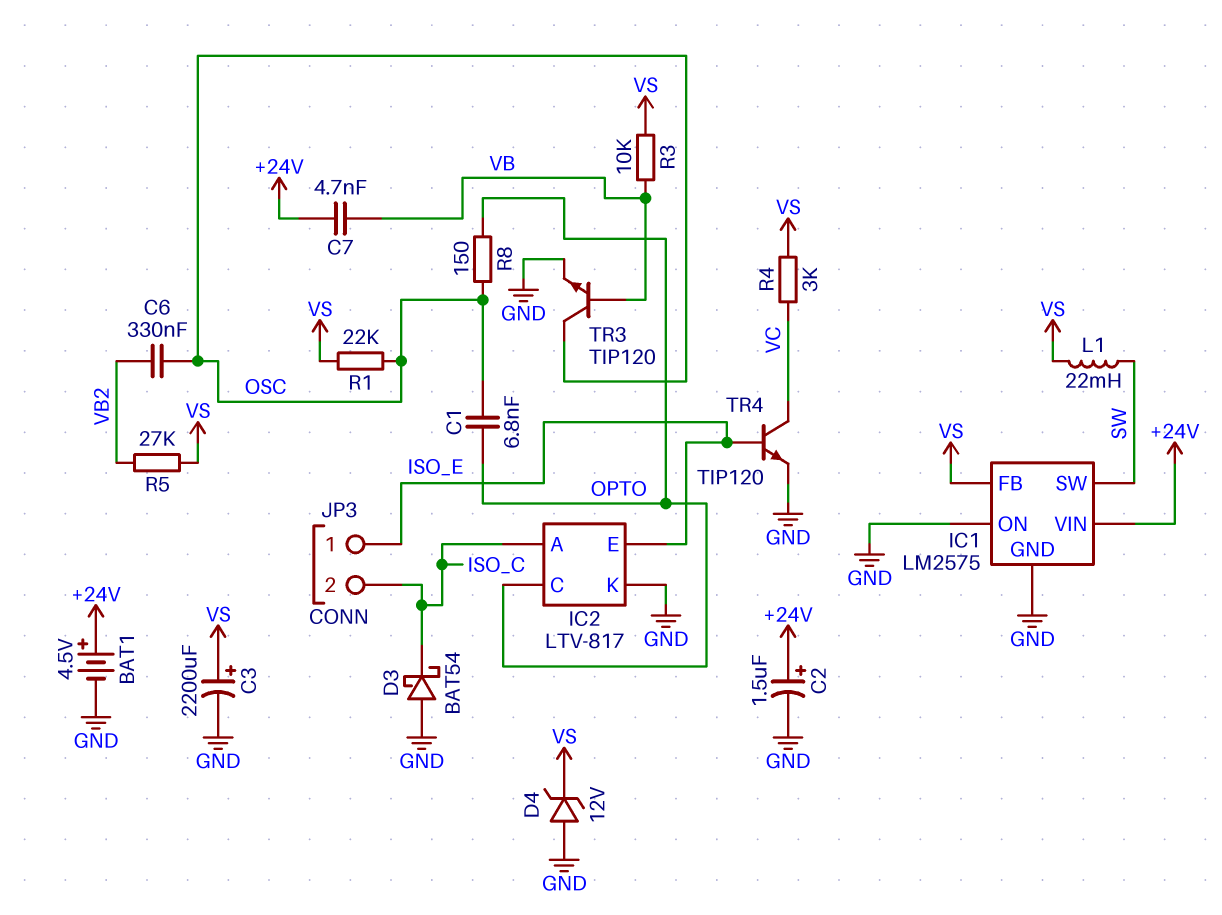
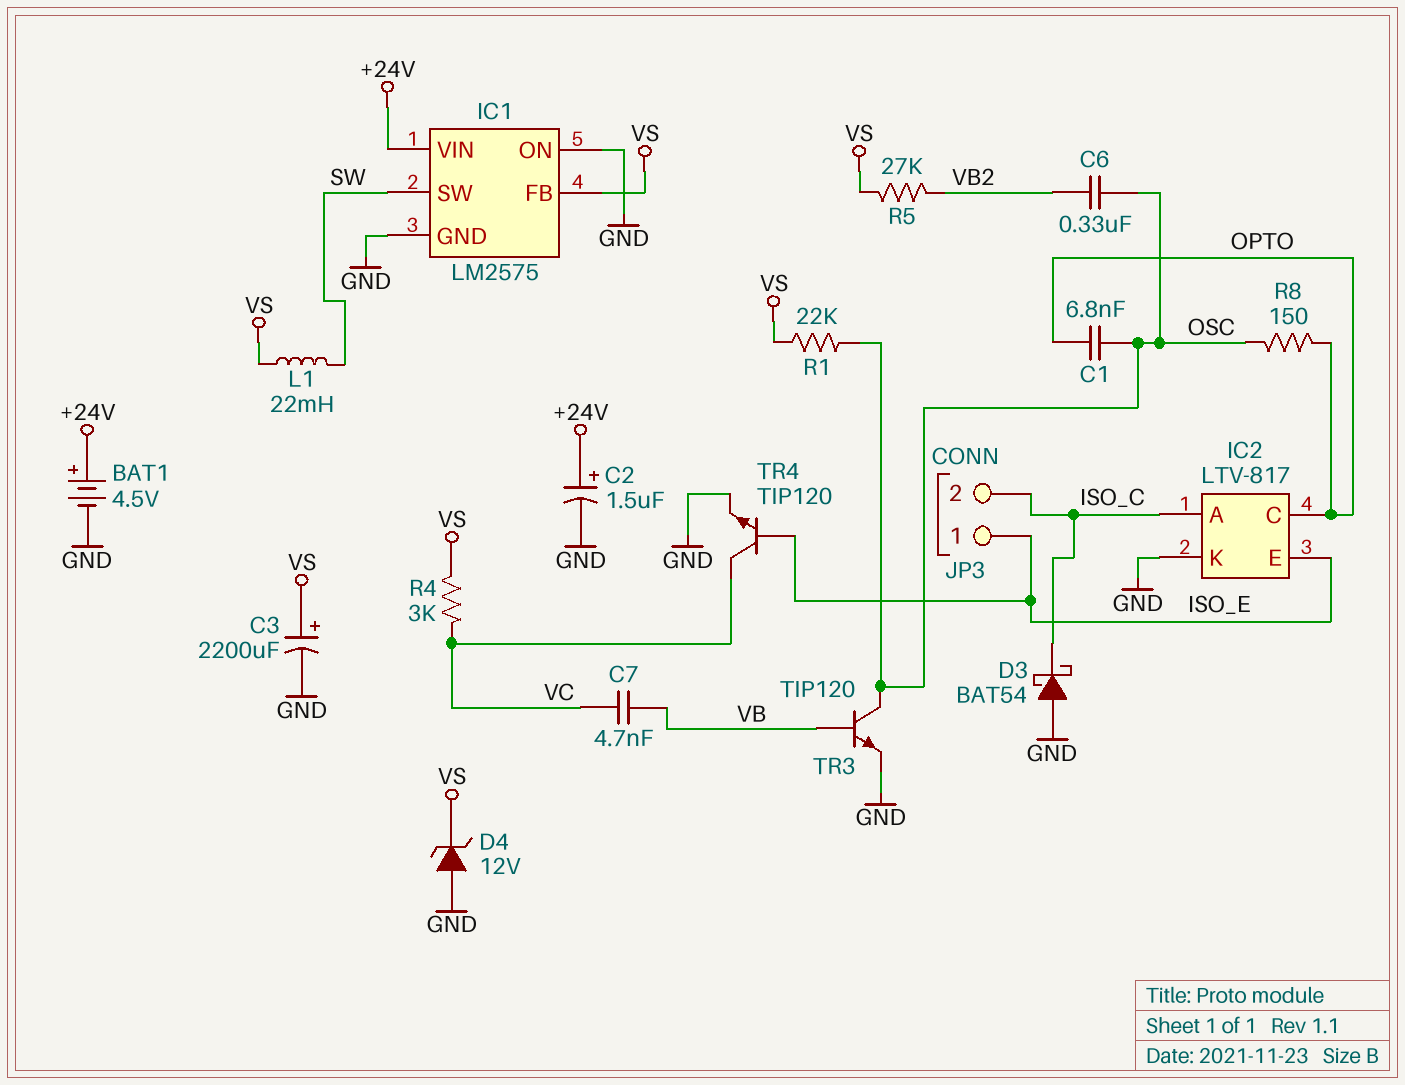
C7: 4.7nF (+24V, VB) -> 4.7nF (VB, VC)
R3: 10k (VB, VS) -> none

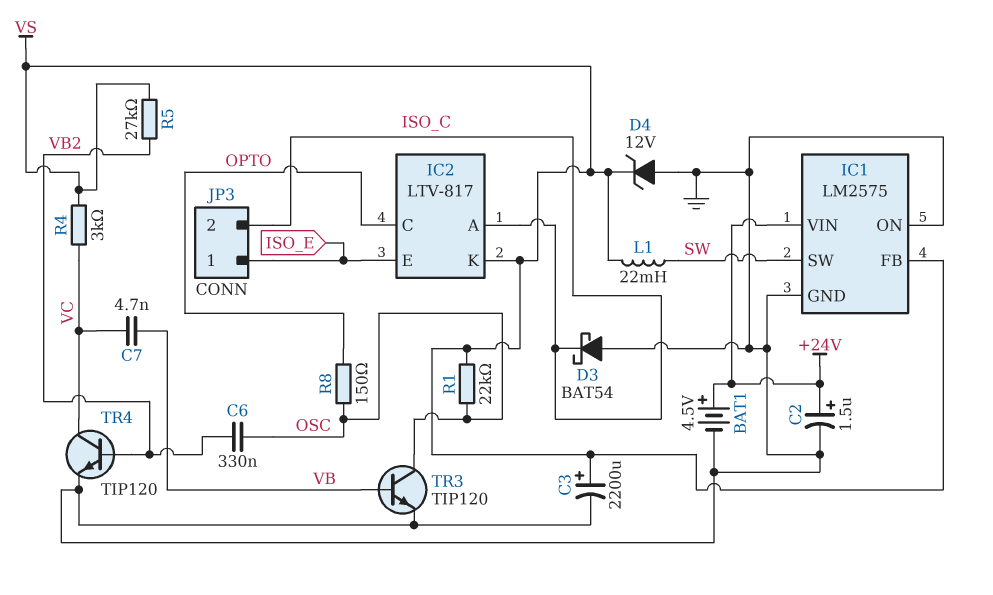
C1: 6.8nF (OPTO, OSC) -> none
IC2 pin K: GND -> VS
TR4: NPN TIP120 (B ISO_E, C VC, E GND) -> NPN TIP120 (B VB2, C VC, E GND)

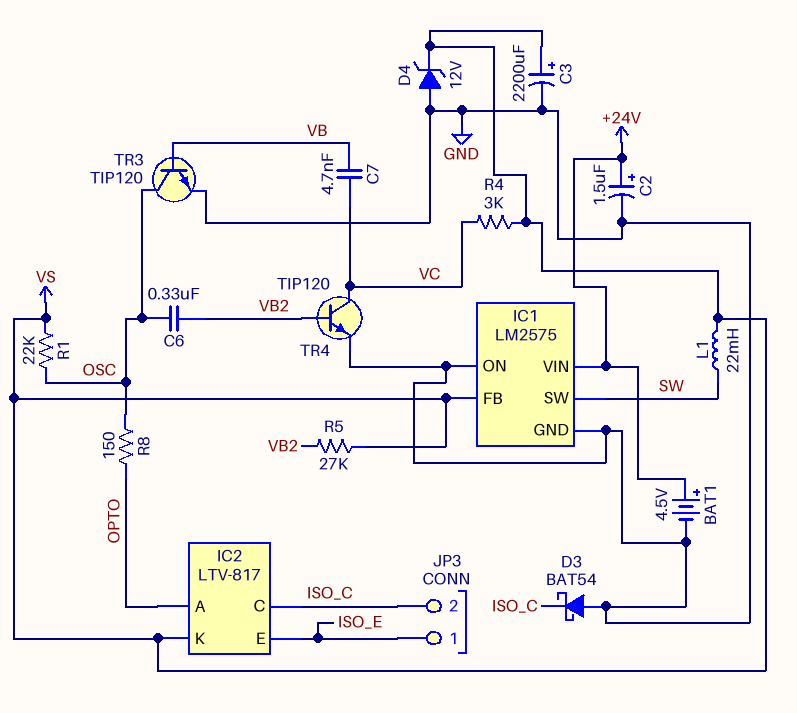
IC2 pin A: ISO_C -> OPTO
IC2 pin C: OPTO -> ISO_C

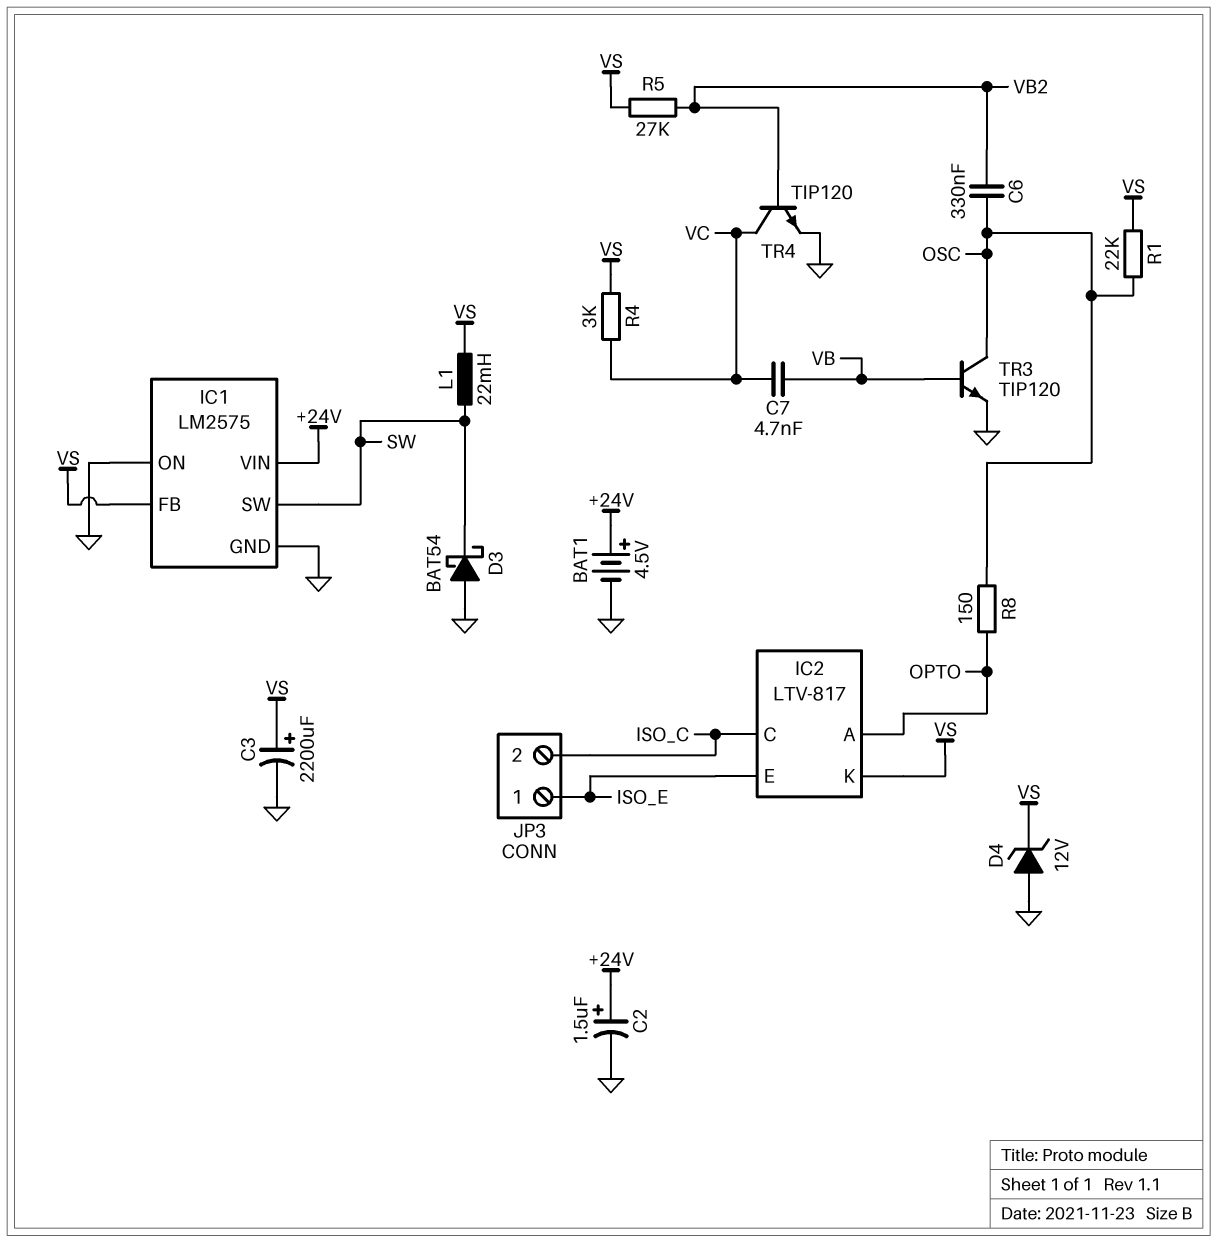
D3: schottky BAT54 (A GND, K ISO_C) -> schottky BAT54 (A GND, K SW)

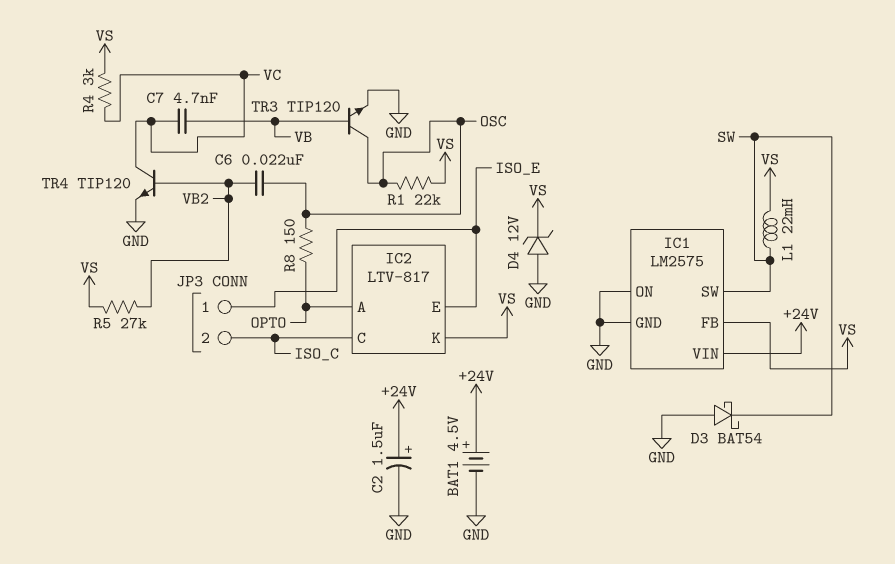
C3: 2200uF (plus VS, minus GND) -> none
C6: 330nF (OSC, VB2) -> 22nF (OSC, VB2)

